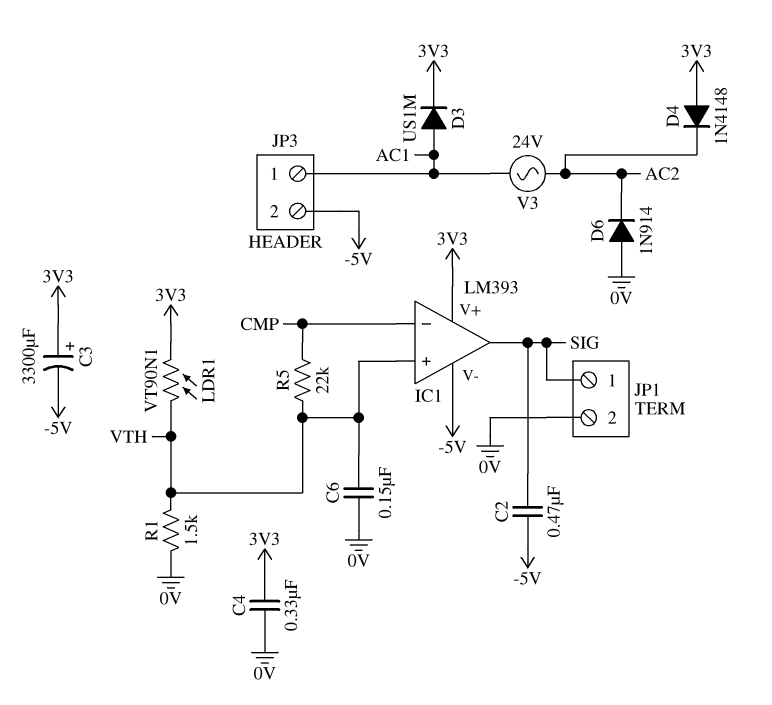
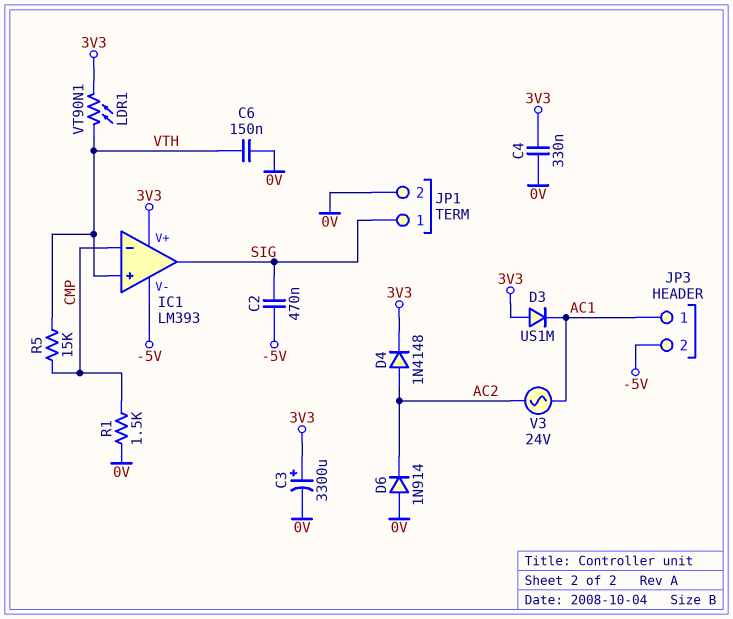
C3: 3300uF (plus 3V3, minus -5V) -> 3300uF (plus 3V3, minus 0V)
D3: diode US1M (A AC1, K 3V3) -> diode US1M (A 3V3, K AC1)
D4: diode 1N4148 (A 3V3, K AC2) -> diode 1N4148 (A AC2, K 3V3)
R1: 1.5k (0V, VTH) -> 1.5k (0V, CMP)
R5: 22k (CMP, VTH) -> 15k (CMP, VTH)

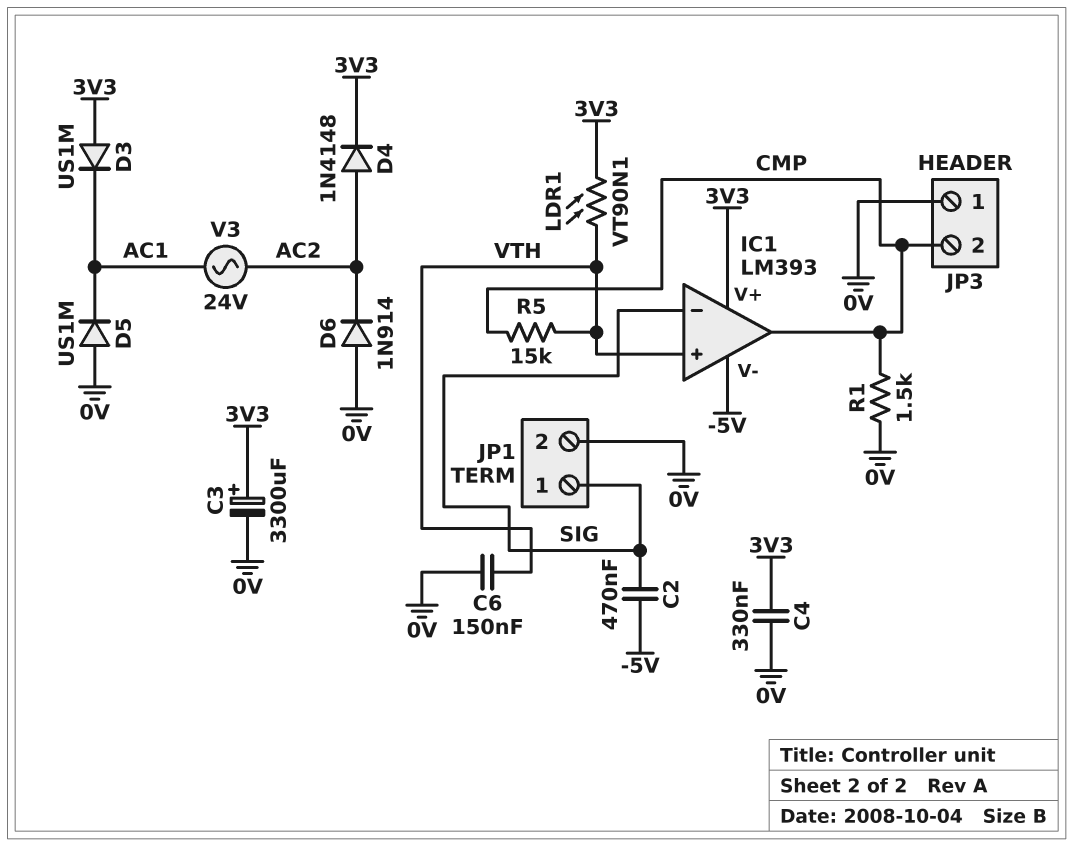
D5: none -> diode US1M (A 0V, K AC1)
IC1 pin in-: CMP -> SIG
IC1 pin out: SIG -> CMP
JP3 pin 1: AC1 -> 0V
JP3 pin 2: -5V -> CMP

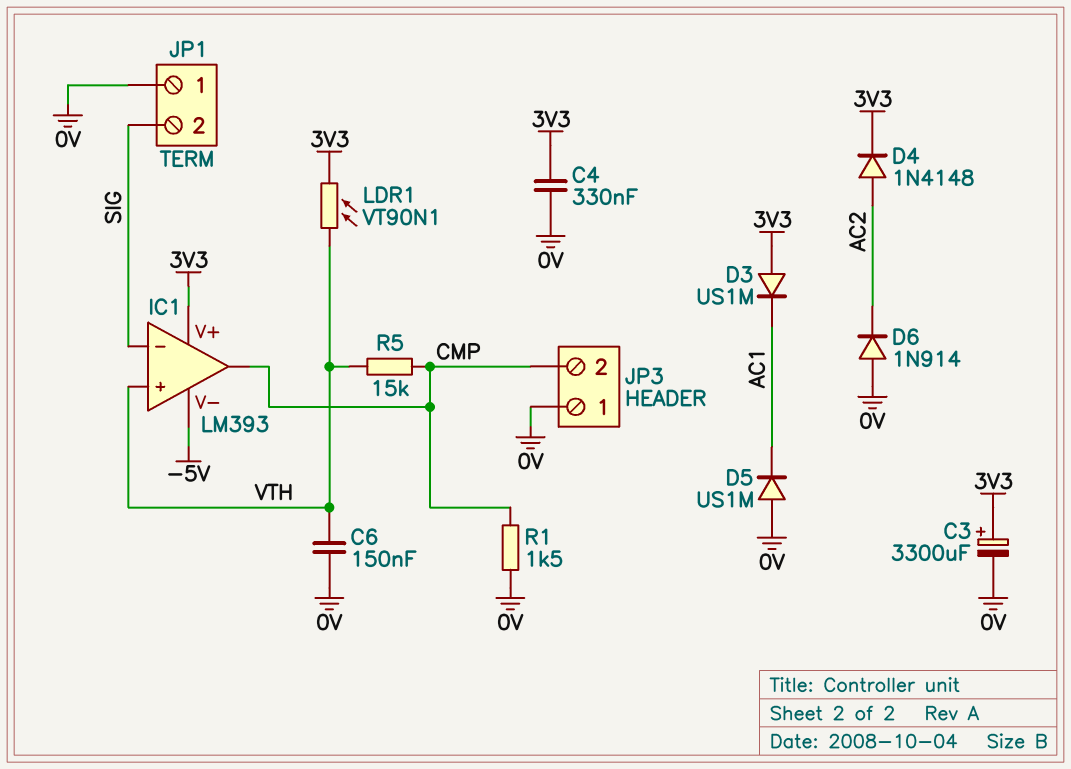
C2: 470nF (-5V, SIG) -> none
JP1 pin 1: SIG -> 0V
JP1 pin 2: 0V -> SIG
V3: AC 24V (AC1, AC2) -> none

